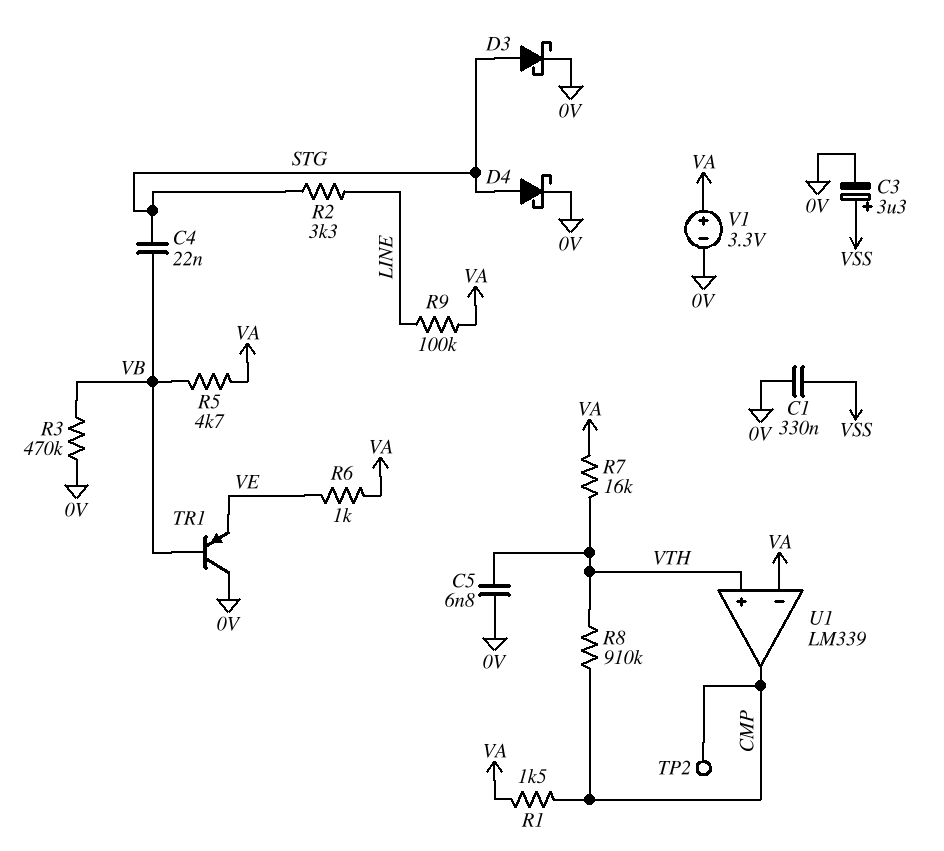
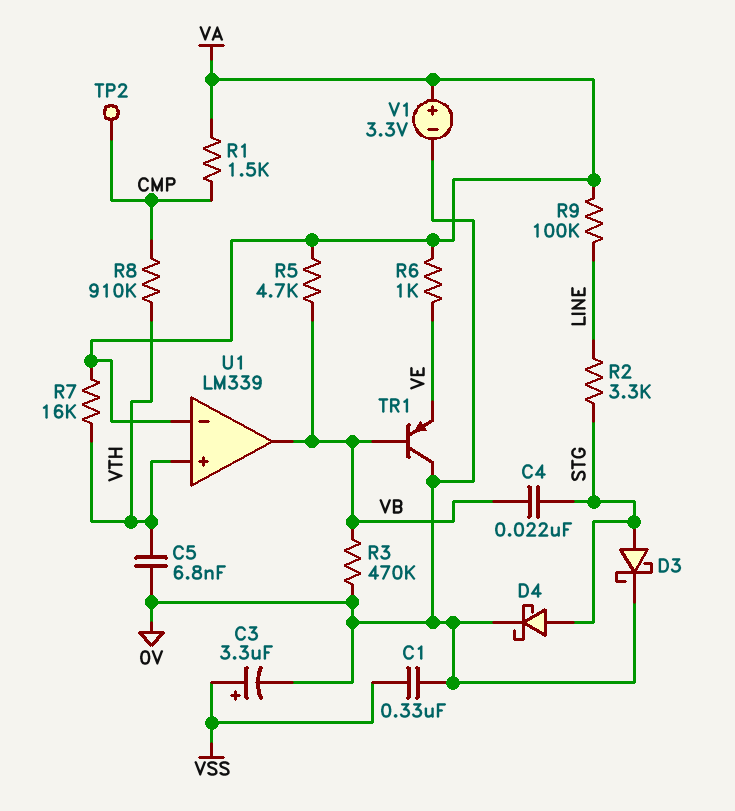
U1 pin out: CMP -> VB

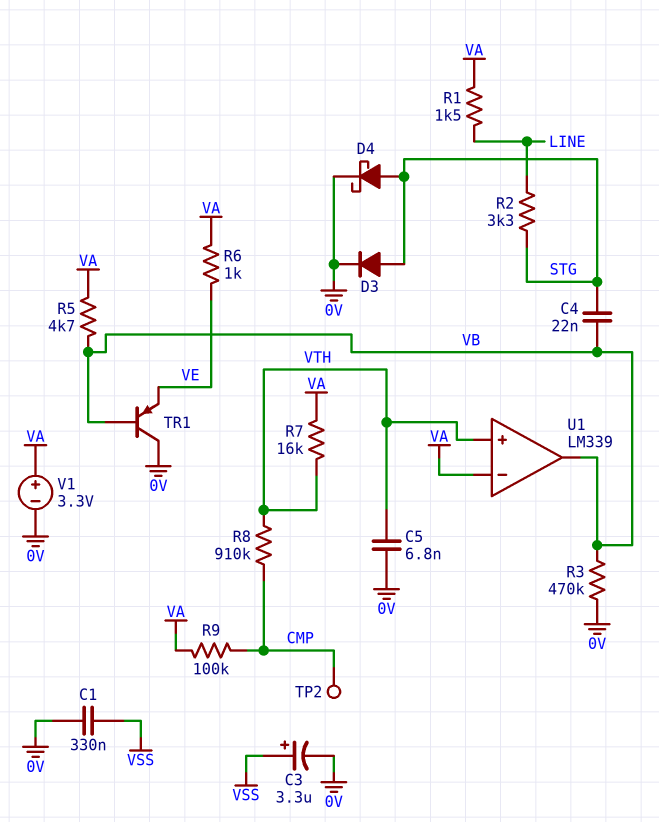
D3: schottky (A STG, K 0V) -> diode (A STG, K 0V)
R1: 1.5k (CMP, VA) -> 1.5k (LINE, VA)
R9: 100k (LINE, VA) -> 100k (CMP, VA)

